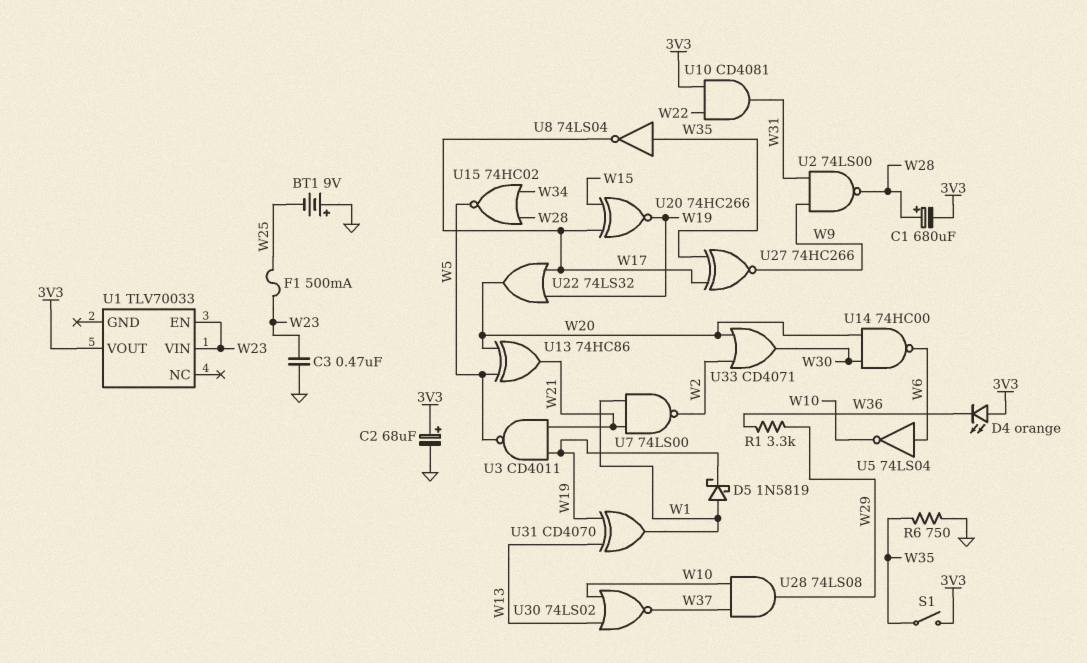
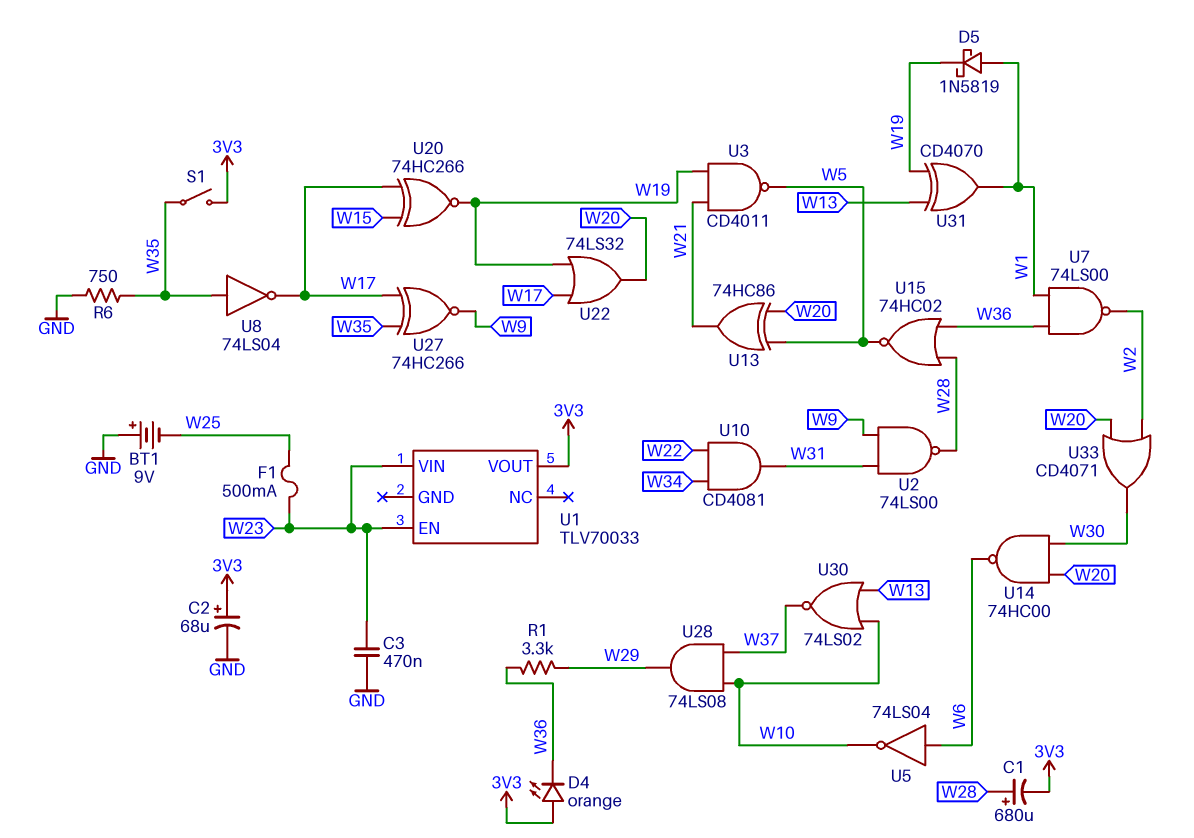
U7: NAND 74LS00 (in W1, in W21, out W2) -> NAND 74LS00 (in W1, in W36, out W2)
U10: AND CD4081 (in 3V3, in W22, out W31) -> AND CD4081 (in W22, in W34, out W31)
U15: NOR 74HC02 (in W28, in W34, out W5) -> NOR 74HC02 (in W28, in W36, out W5)

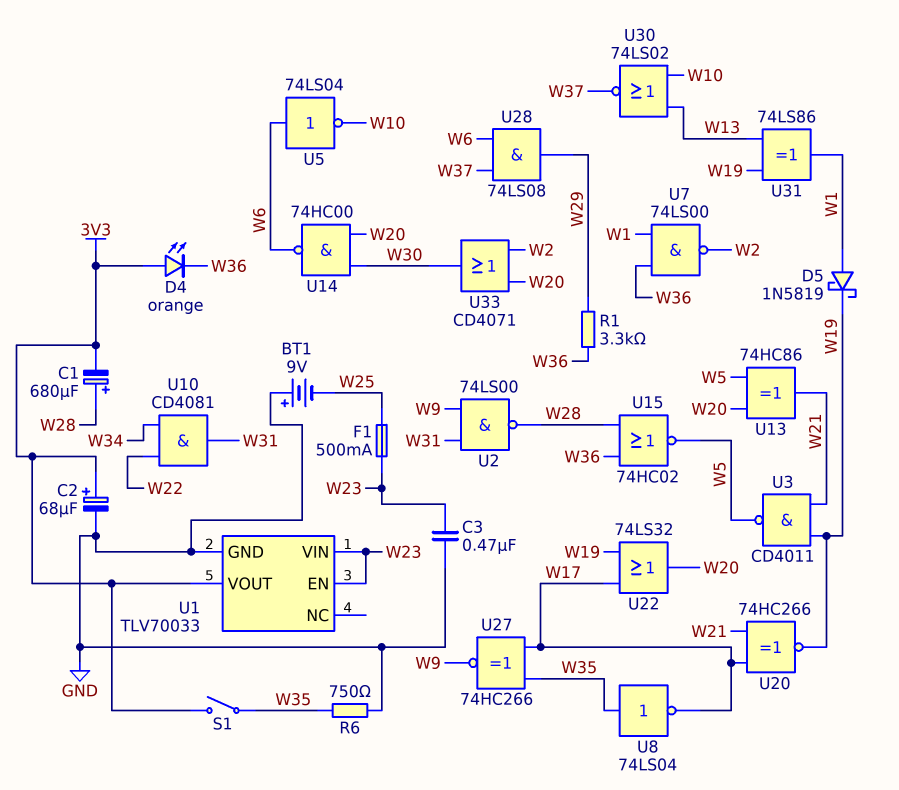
U1 pin GND: none -> GND
U20: XNOR 74HC266 (in W15, in W17, out W19) -> XNOR 74HC266 (in W17, in W21, out W19)
U28: AND 74LS08 (in W10, in W37, out W29) -> AND 74LS08 (in W6, in W37, out W29)
U31: XOR CD4070 (in W13, in W19, out W1) -> XOR 74LS86 (in W13, in W19, out W1)

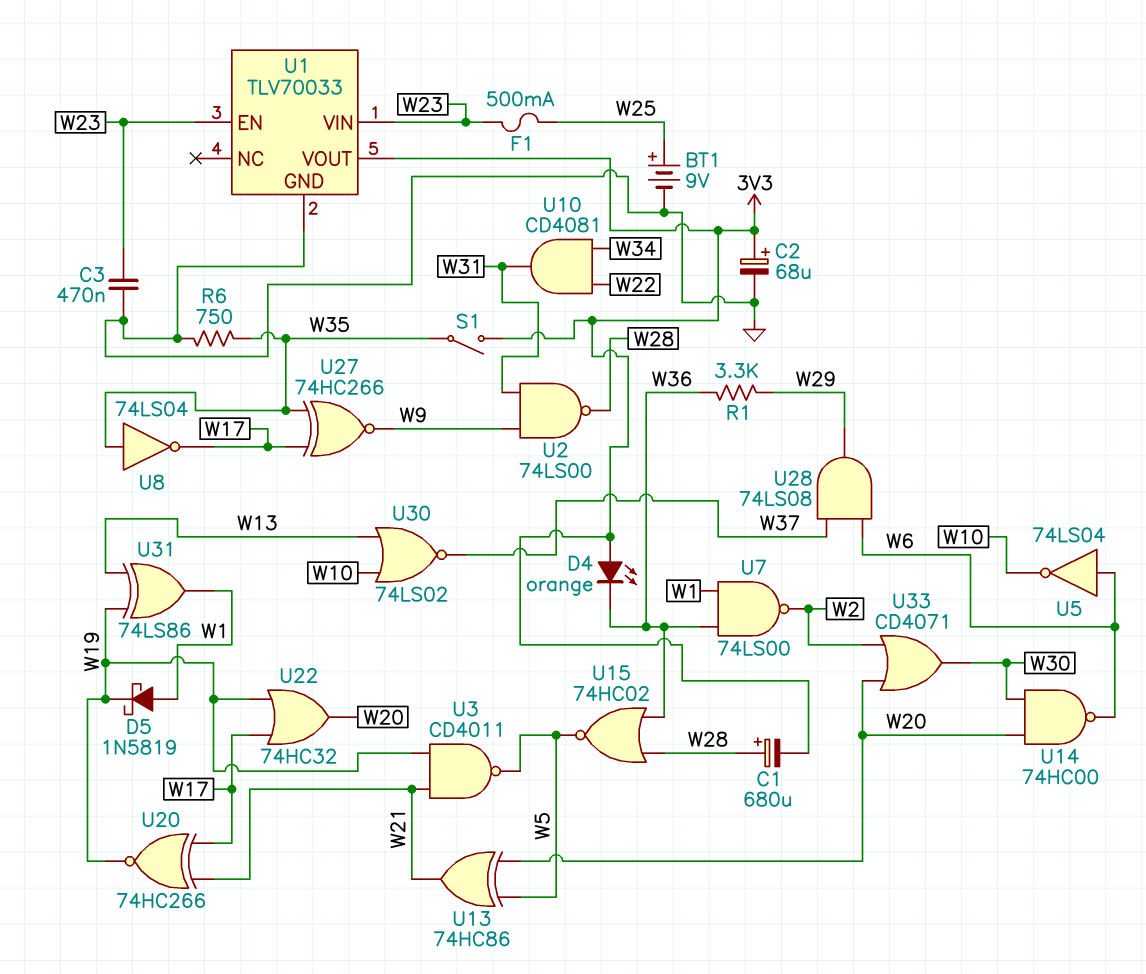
BT1: 9V (plus GND, minus W25) -> 9V (plus W25, minus GND)
U22: OR 74LS32 (in W17, in W19, out W20) -> OR 74HC32 (in W17, in W19, out W20)

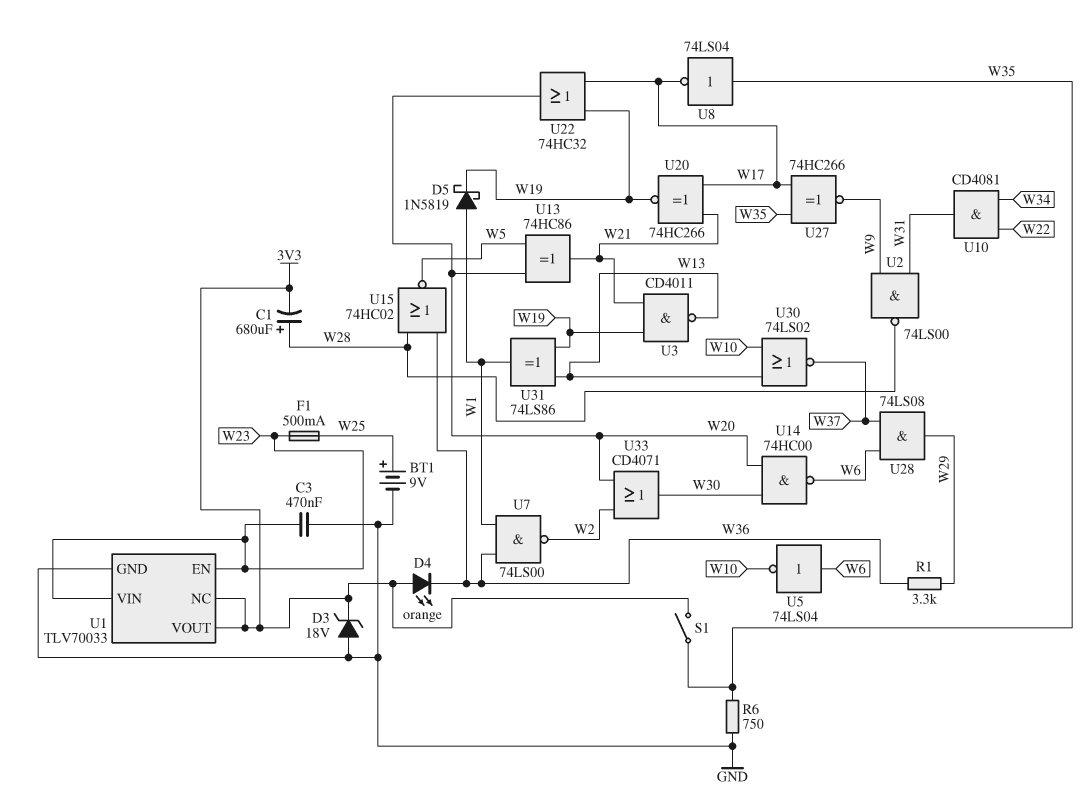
C2: 68uF (plus 3V3, minus GND) -> none
D3: none -> zener 18V (A GND, K 3V3)
U1 pin NC: none -> 3V3
U3: NAND CD4011 (in W19, in W21, out W5) -> NAND CD4011 (in W19, in W21, out W13)

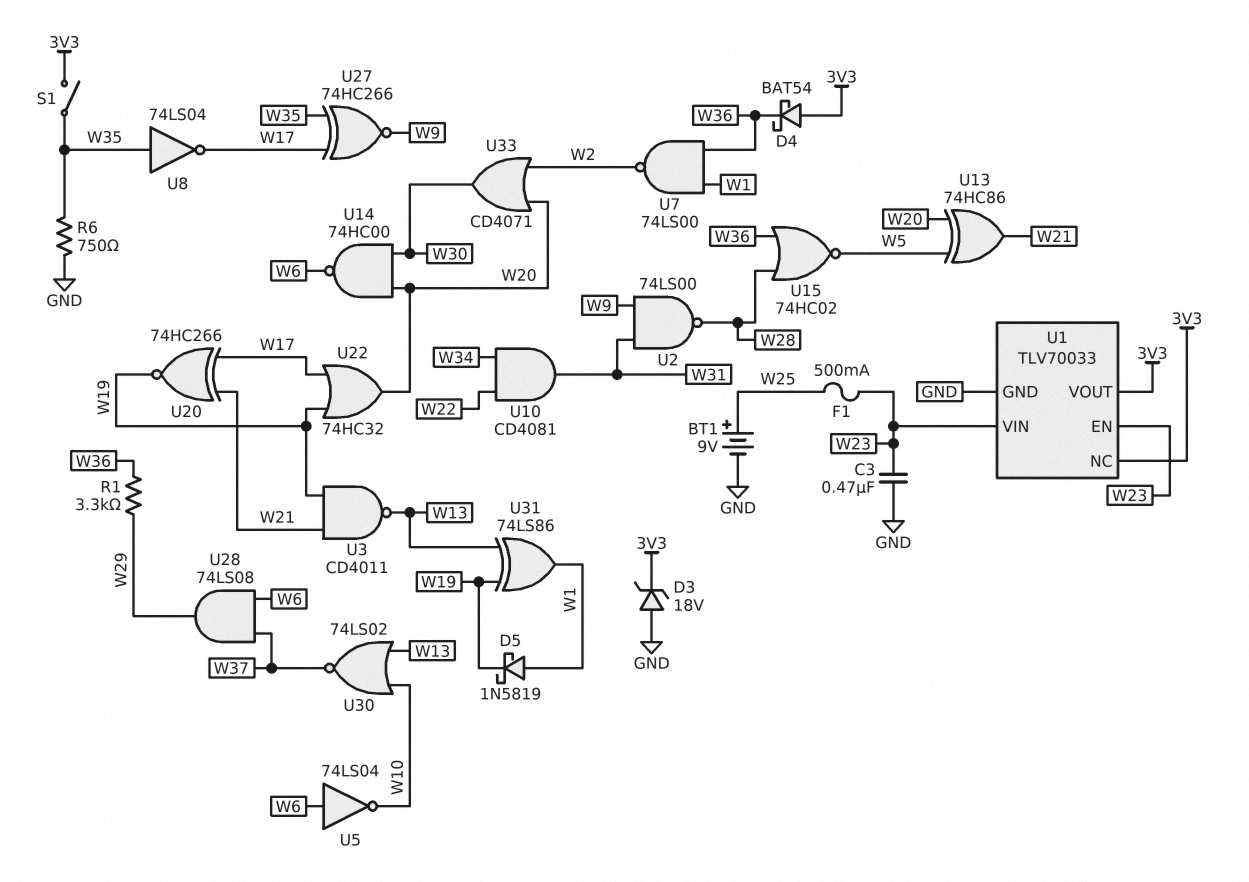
C1: 680uF (plus W28, minus 3V3) -> none
D4: LED orange (A 3V3, K W36) -> schottky BAT54 (A 3V3, K W36)

